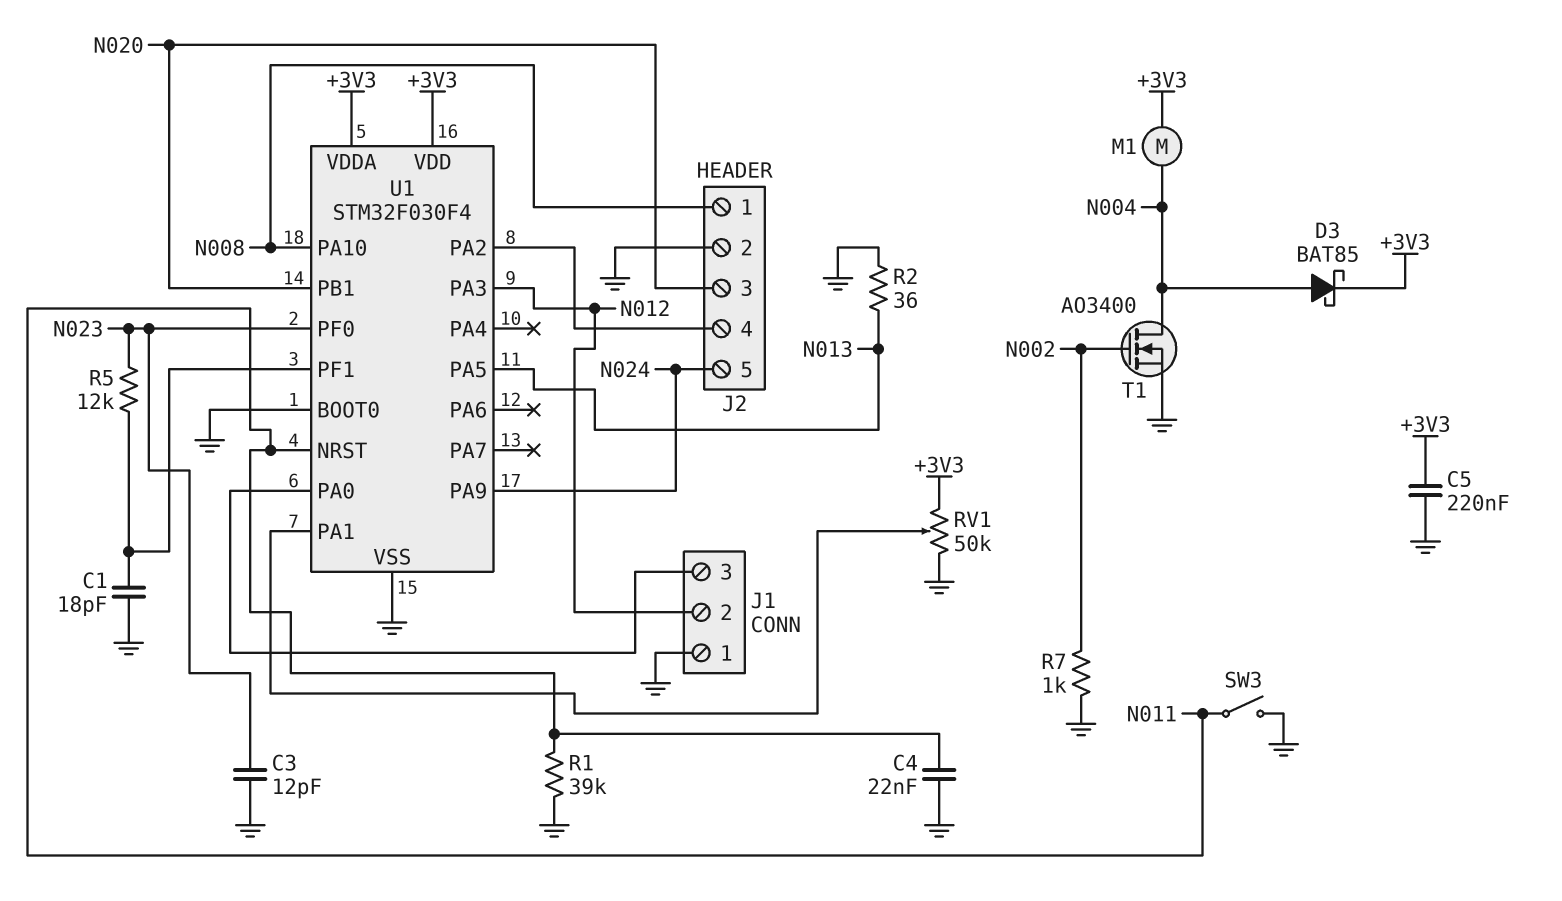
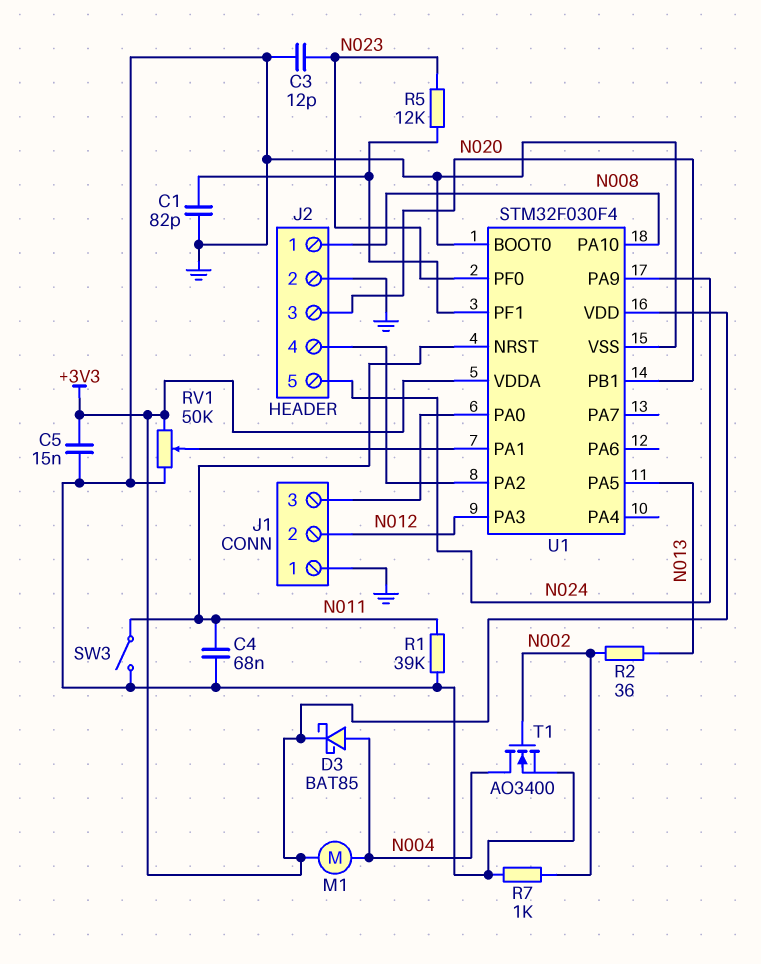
C1: 18pF (GND, U1/PF1) -> 82pF (GND, U1/PF1)
C4: 22nF (GND, N011) -> 68nF (GND, N011)
C5: 220nF (+3V3, GND) -> 15nF (+3V3, GND)
R2: 36 (GND, N013) -> 36 (N002, N013)

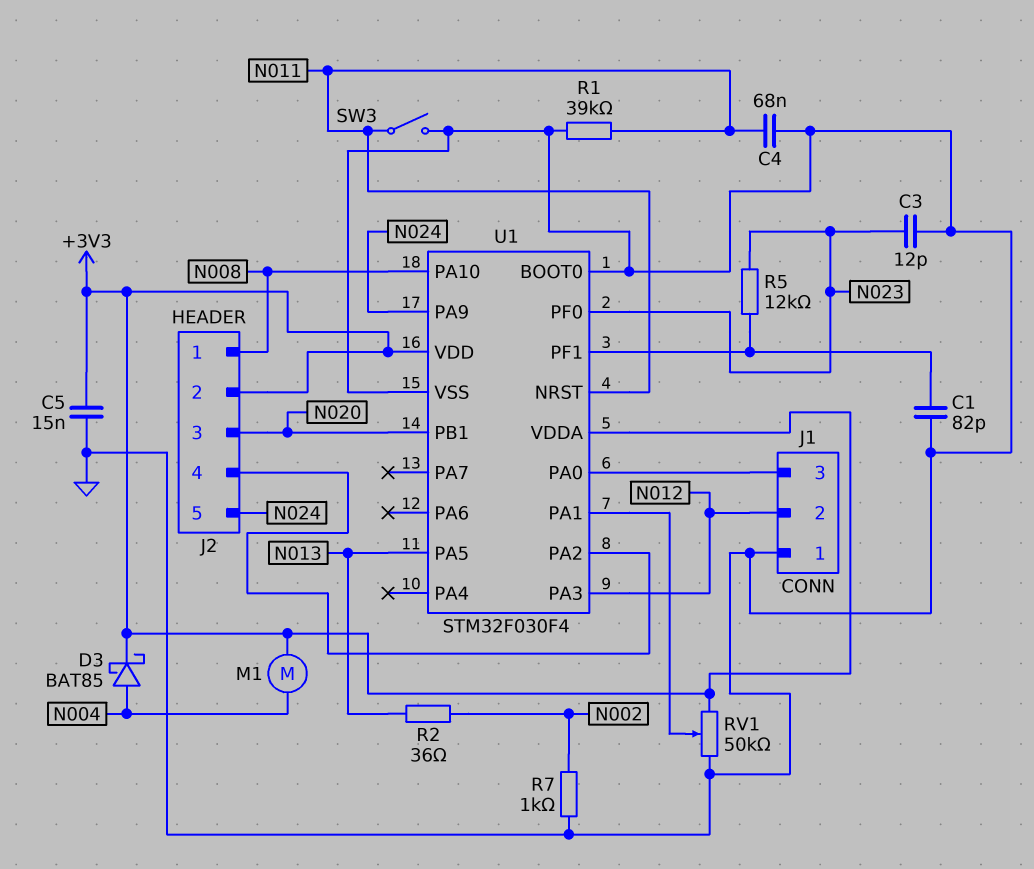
J2 pin 2: GND -> +3V3
T1: NMOS AO3400 (G N002, D N004, S GND) -> none

